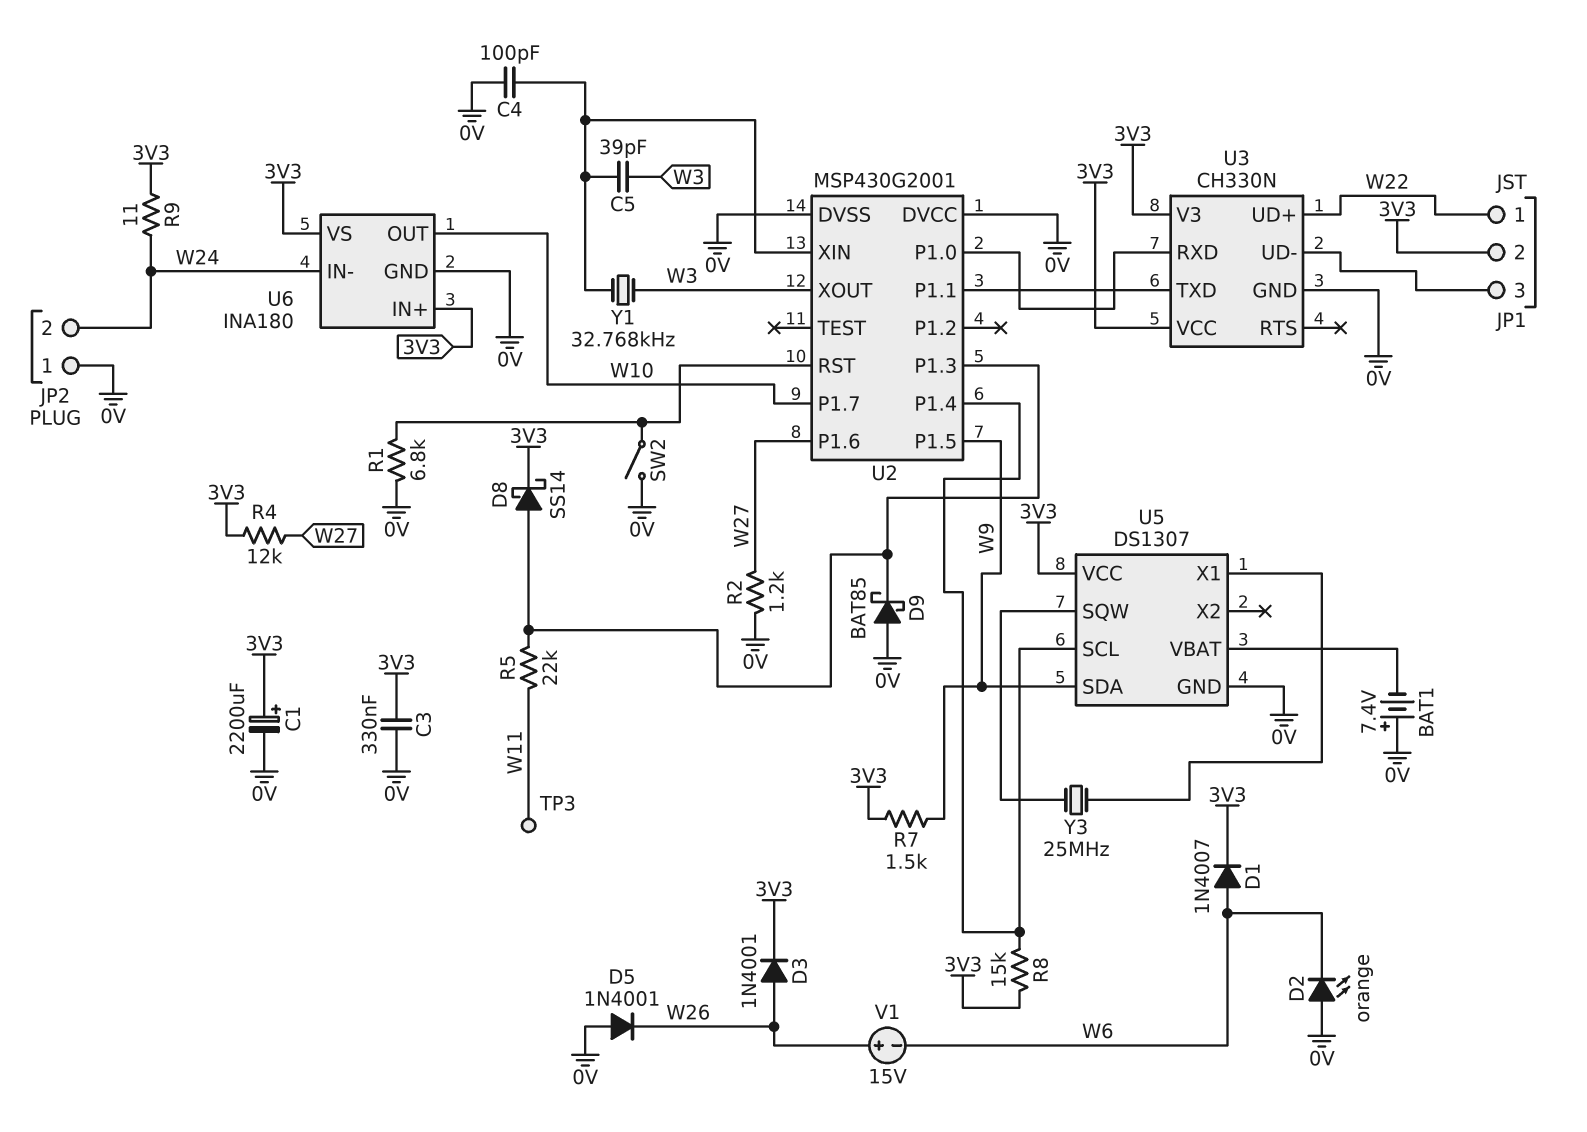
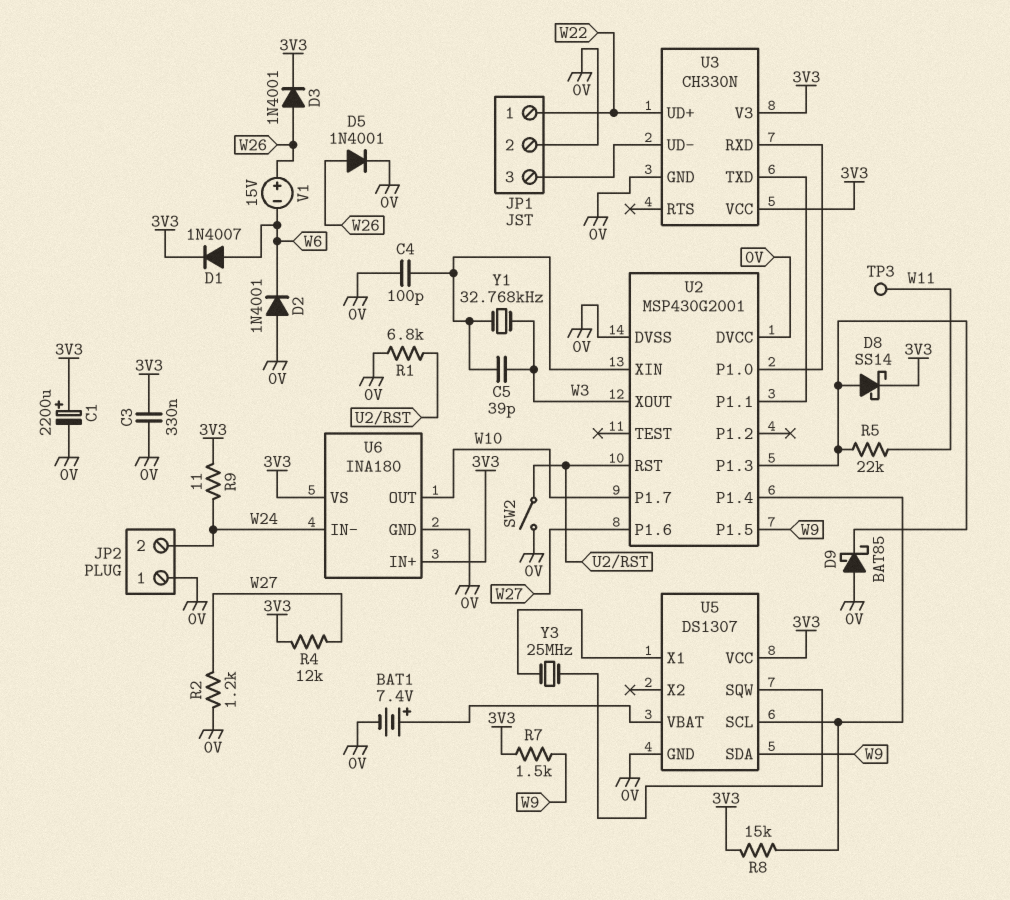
BAT1: 7.4V (plus 0V, minus U5/VBAT) -> 7.4V (plus U5/VBAT, minus 0V)
D2: LED orange (A 0V, K W6) -> diode 1N4001 (A 0V, K W6)
D5: diode 1N4001 (A 0V, K W26) -> diode 1N4001 (A W26, K 0V)
JP1 pin 2: 3V3 -> 0V

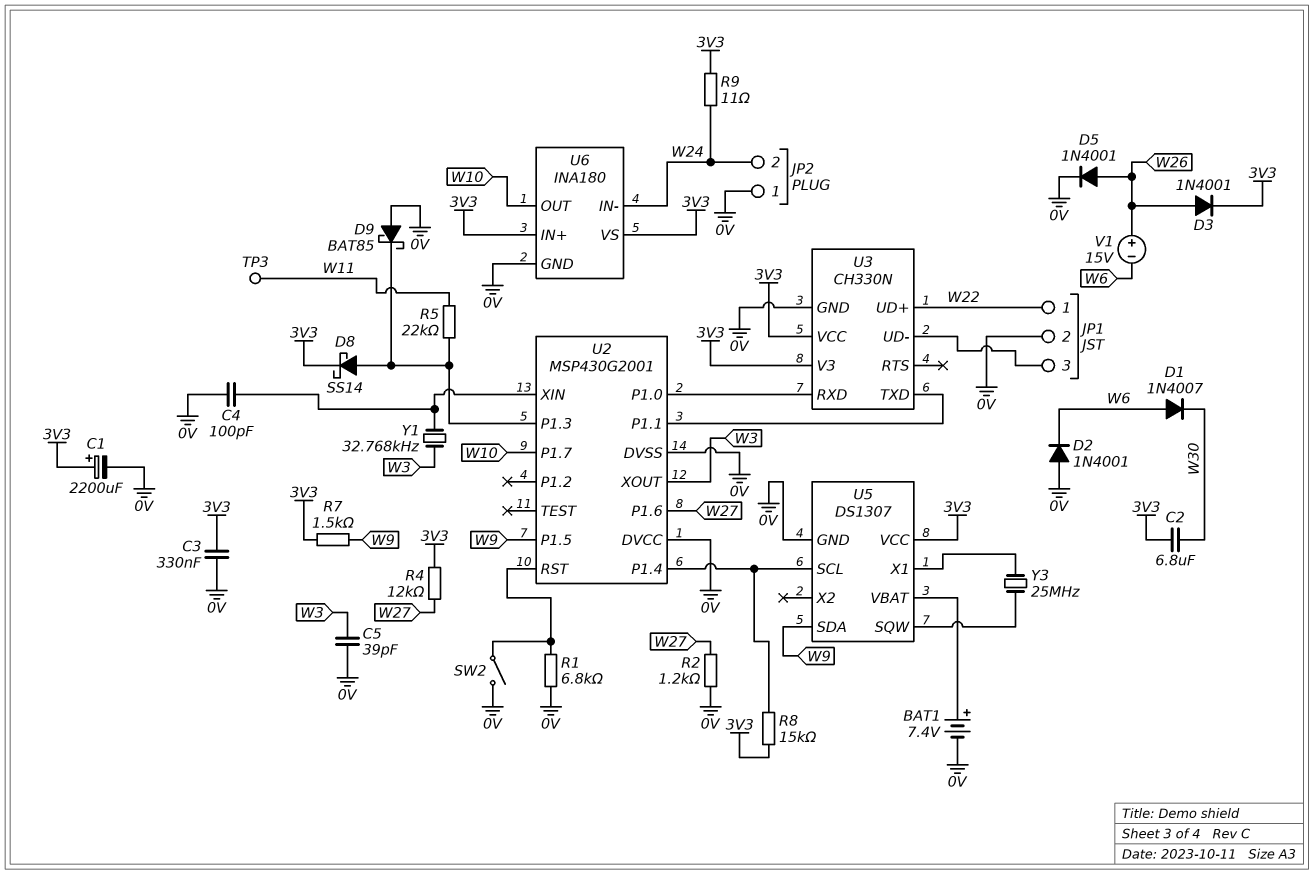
C2: none -> 6.8uF (3V3, W30)
C5: 39pF (U2/XIN, W3) -> 39pF (0V, W3)
D1: diode 1N4007 (A W6, K 3V3) -> diode 1N4007 (A W6, K W30)

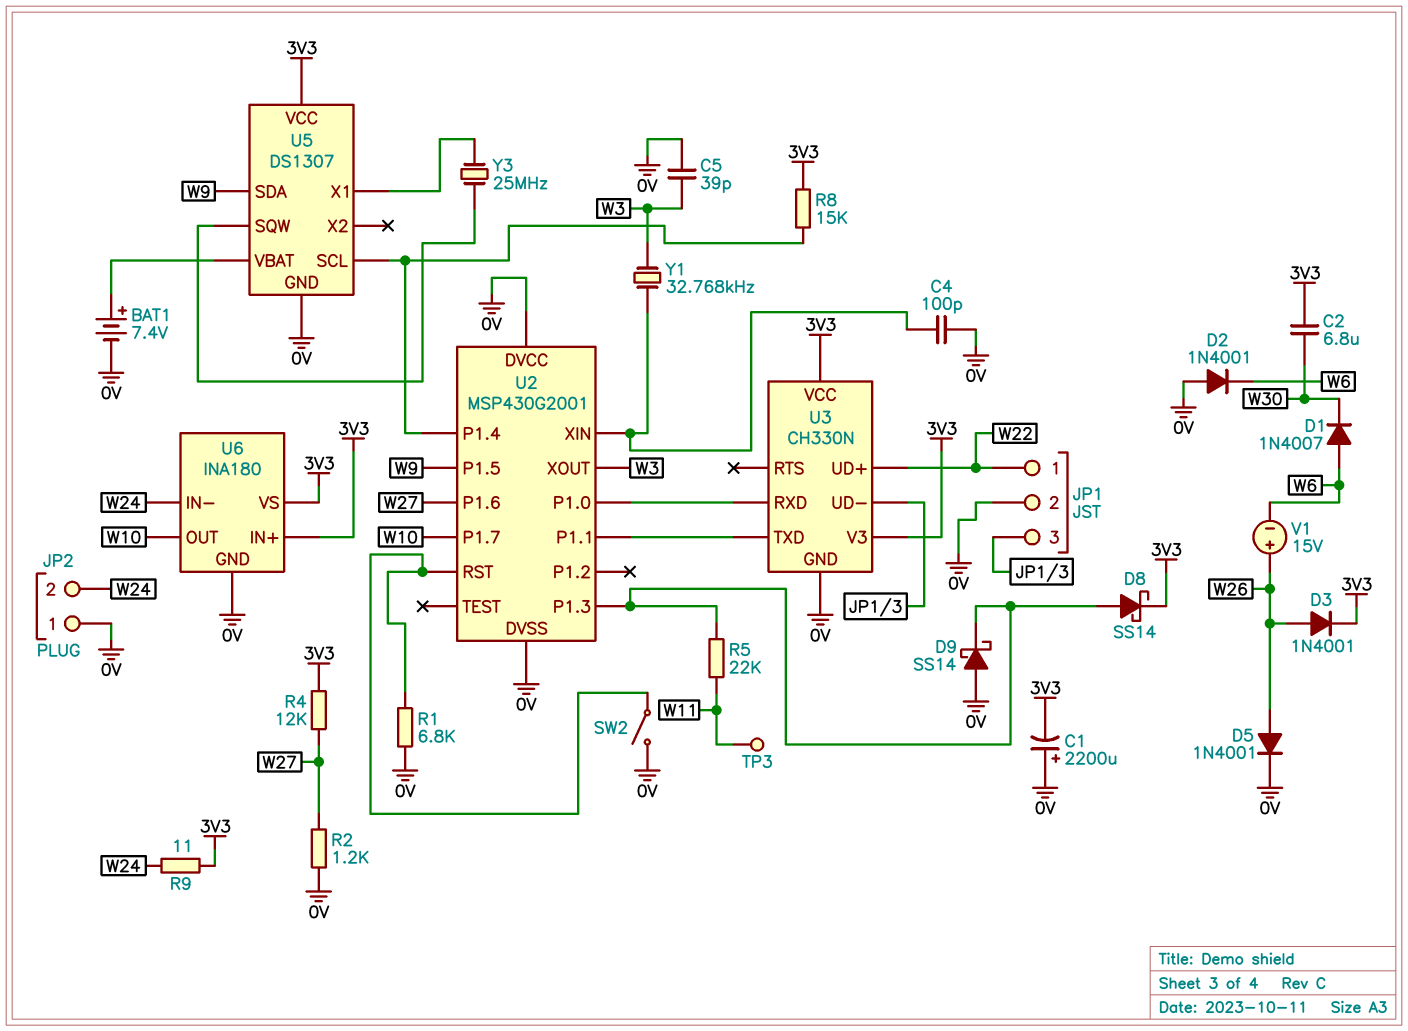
C1: 2200uF (plus 3V3, minus 0V) -> 2200uF (plus 0V, minus 3V3)
C3: 330nF (0V, 3V3) -> none
D9: schottky BAT85 (A 0V, K U2/P1.3) -> schottky SS14 (A 0V, K U2/P1.3)
R7: 1.5k (3V3, W9) -> none

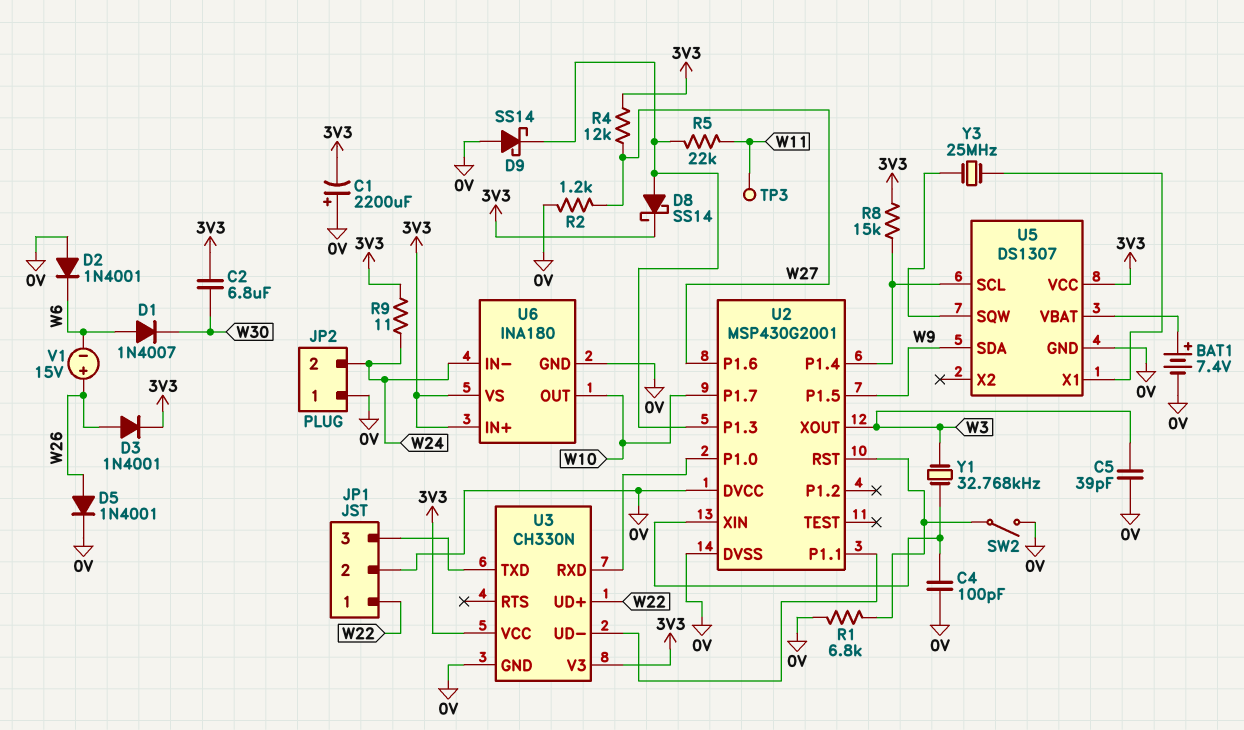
U3 pin TXD: U2/P1.1 -> JP1/3
U3 pin UD-: JP1/3 -> U2/P1.1

